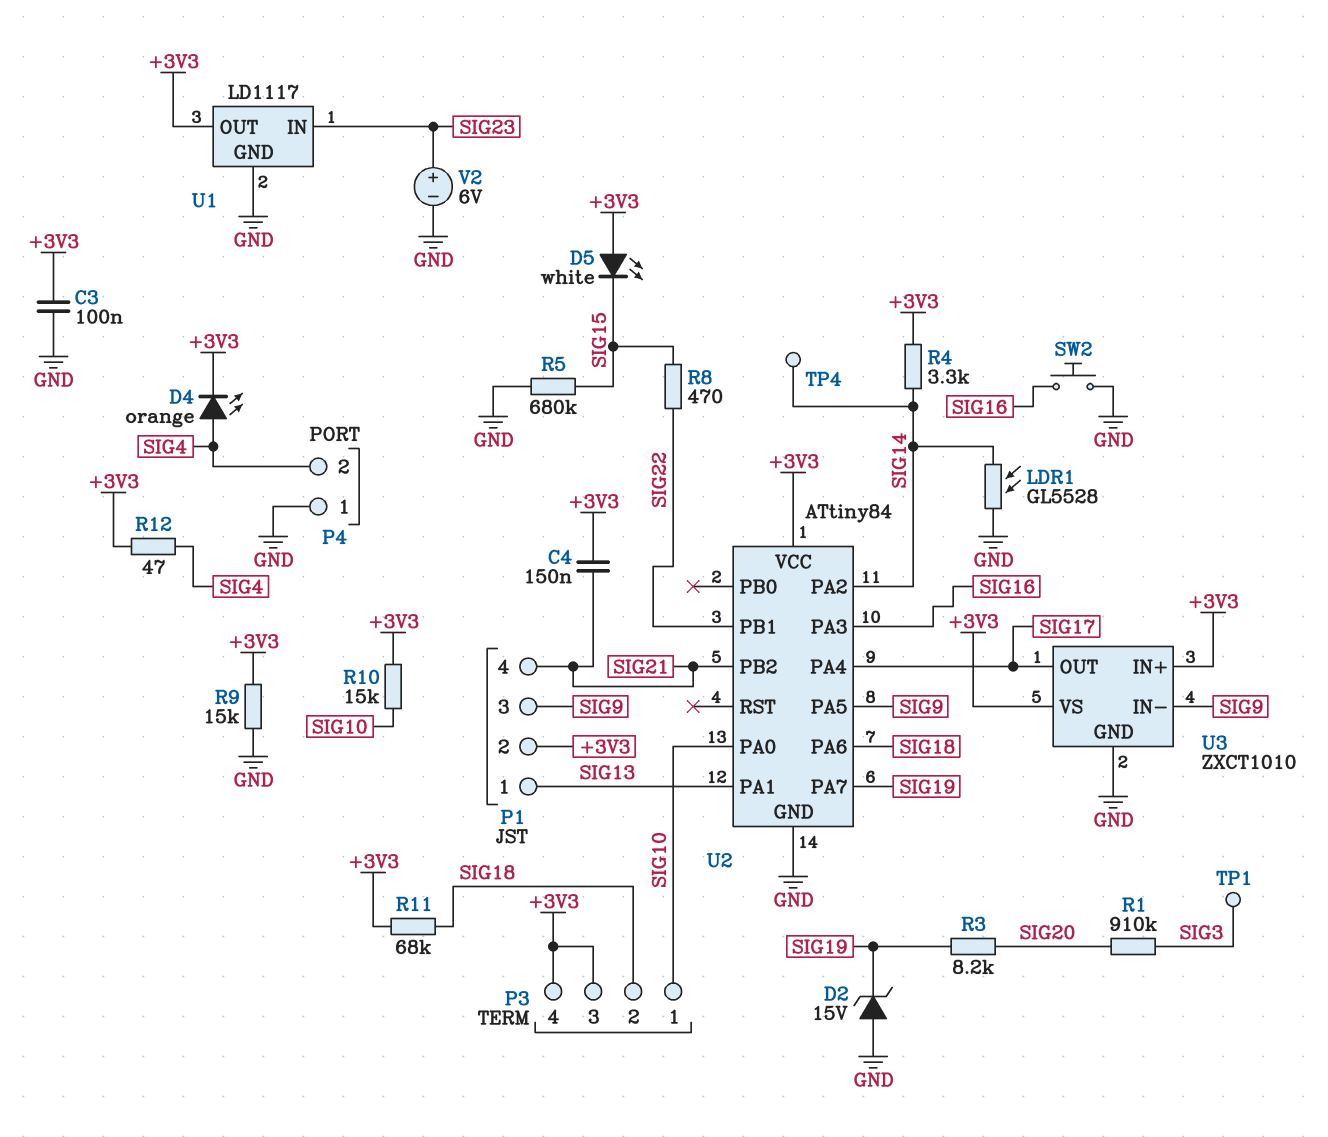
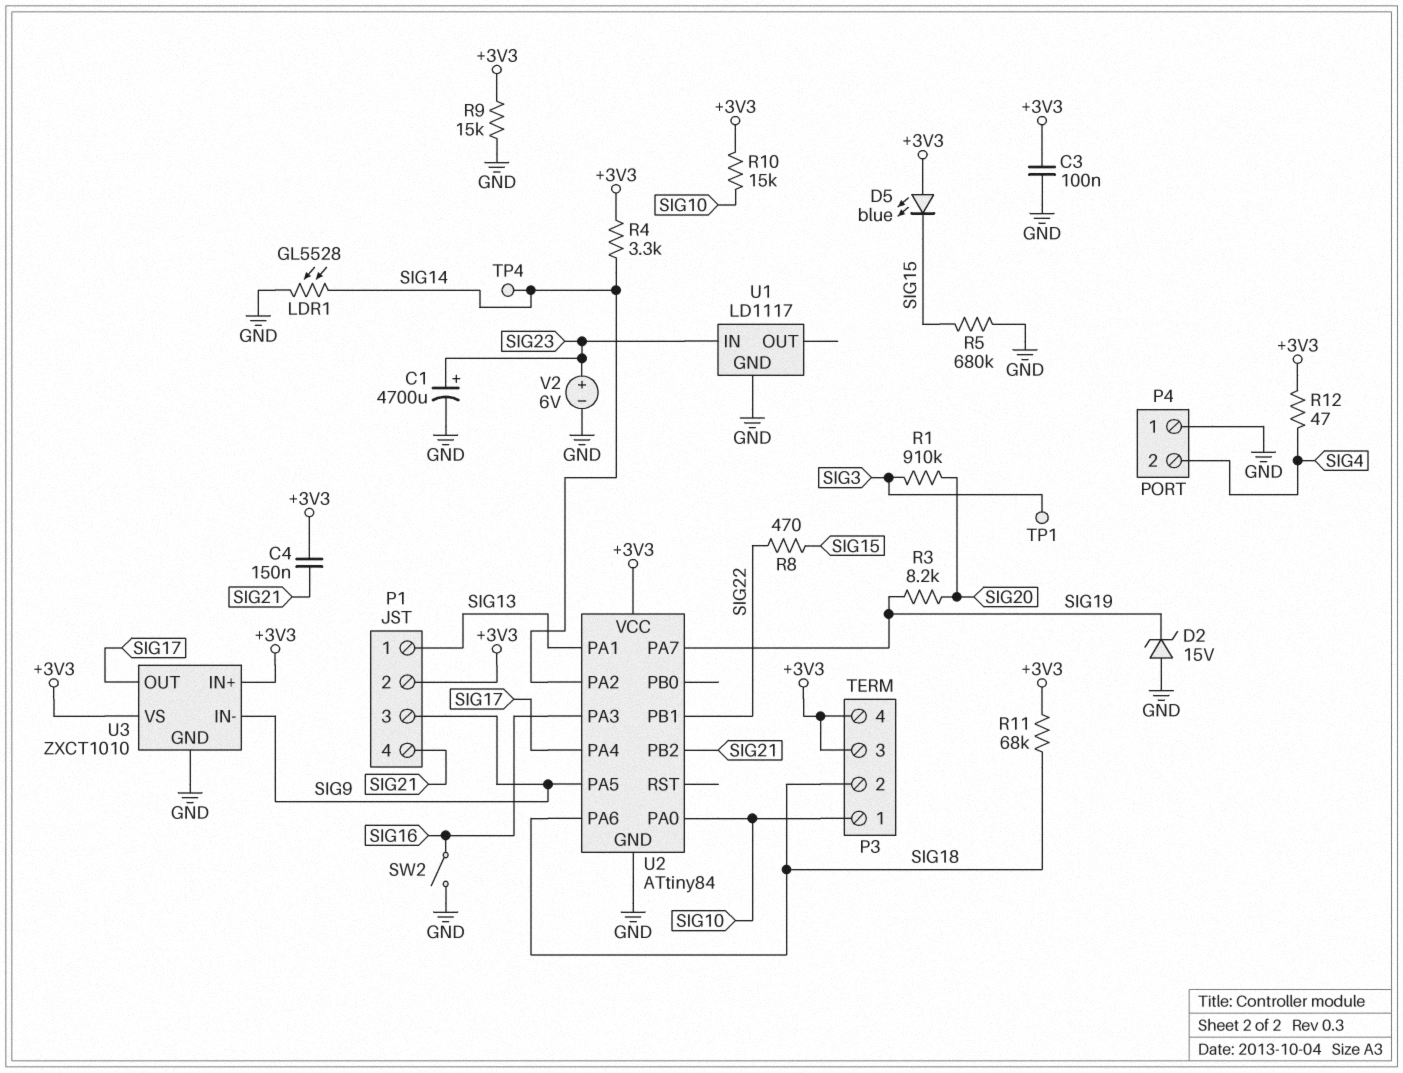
C1: none -> 4700uF (plus SIG23, minus GND)
D4: LED orange (A SIG4, K +3V3) -> none
D5: LED white (A +3V3, K SIG15) -> LED blue (A +3V3, K SIG15)
SW2: button (GND, SIG16) -> switch (GND, SIG16)
U1 pin OUT: +3V3 -> none

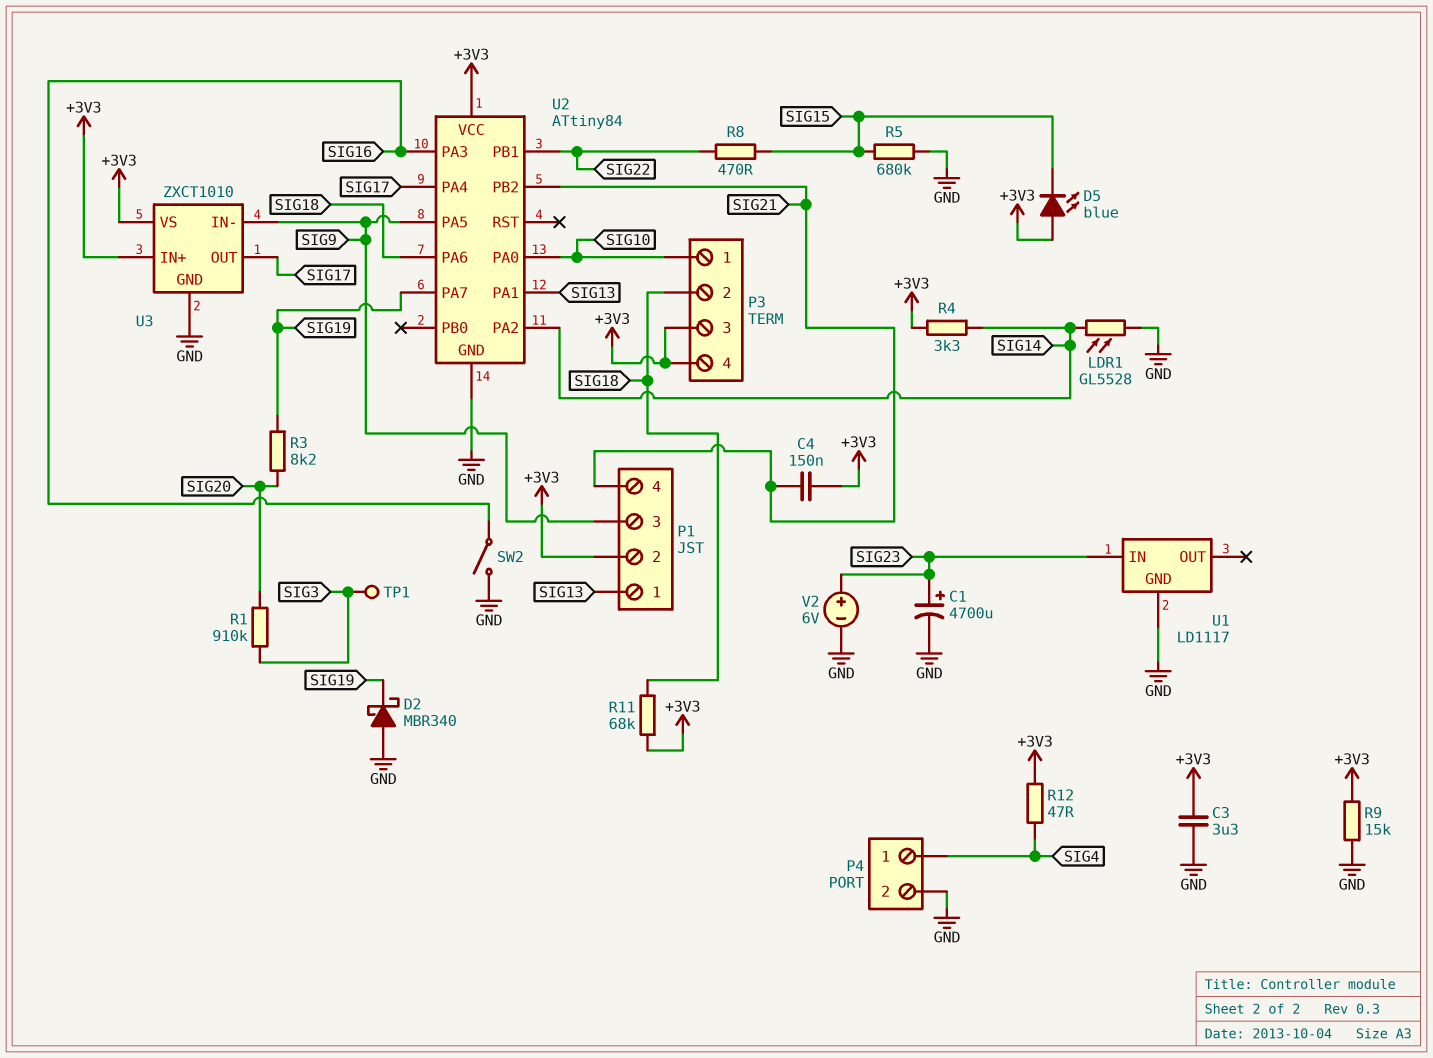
C3: 100nF (+3V3, GND) -> 3.3uF (+3V3, GND)
D2: zener 15V (A GND, K SIG19) -> schottky MBR340 (A GND, K SIG19)
P4 pin 1: GND -> SIG4
P4 pin 2: SIG4 -> GND
R10: 15k (+3V3, SIG10) -> none
TP4: test point (SIG14) -> none

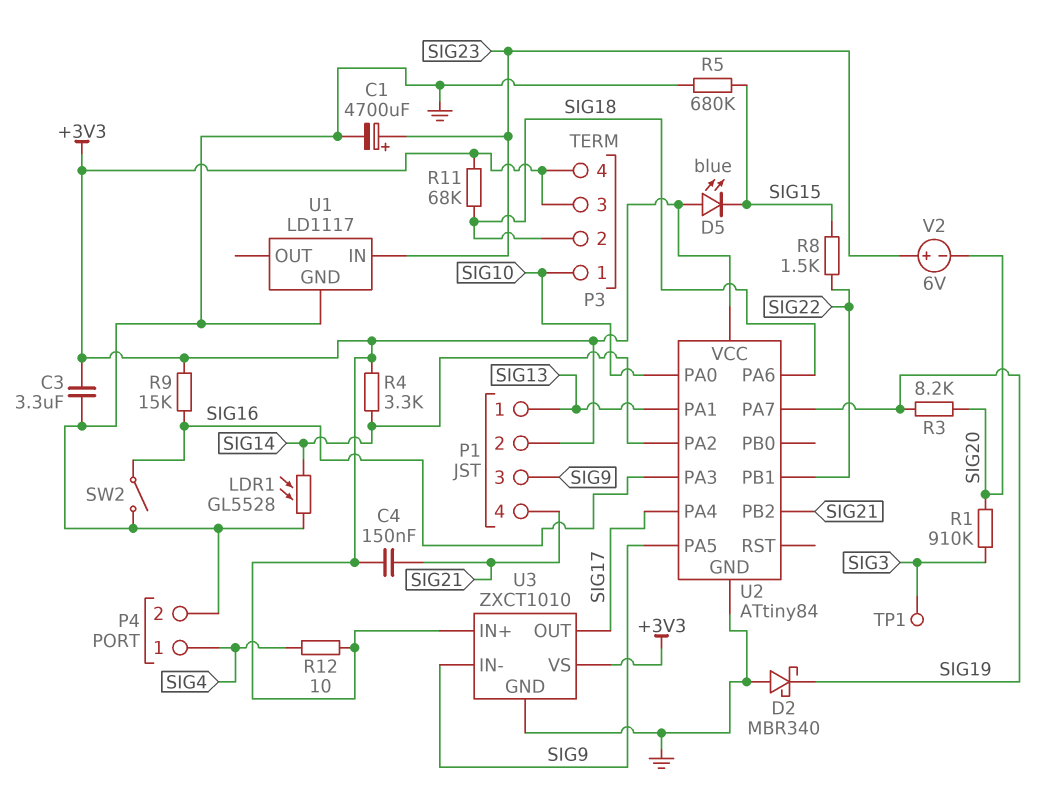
R8: 470 (SIG15, SIG22) -> 1.5k (SIG15, SIG22)
R9: 15k (+3V3, GND) -> 15k (+3V3, SIG16)
R12: 47 (+3V3, SIG4) -> 10 (+3V3, SIG4)
V2: 6V (plus SIG23, minus GND) -> 6V (plus SIG23, minus SIG20)

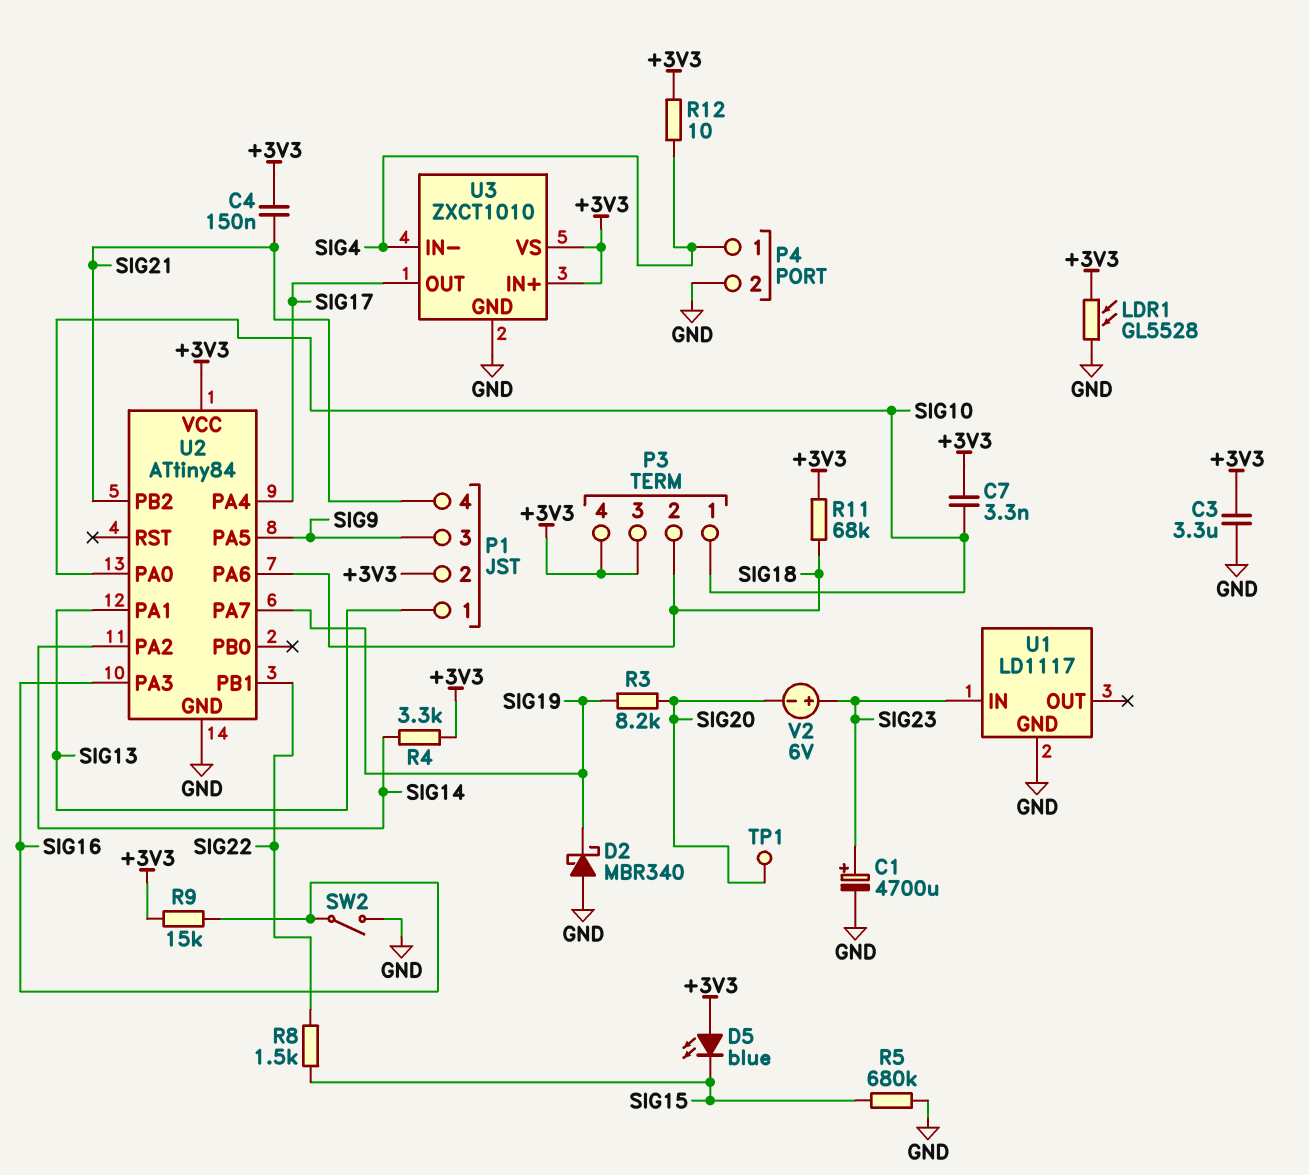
C7: none -> 3.3nF (+3V3, SIG10)
LDR1: GL5528 (GND, SIG14) -> GL5528 (+3V3, GND)
R1: 910k (SIG3, SIG20) -> none
TP1: test point (SIG3) -> test point (SIG20)
U3 pin IN-: SIG9 -> SIG4

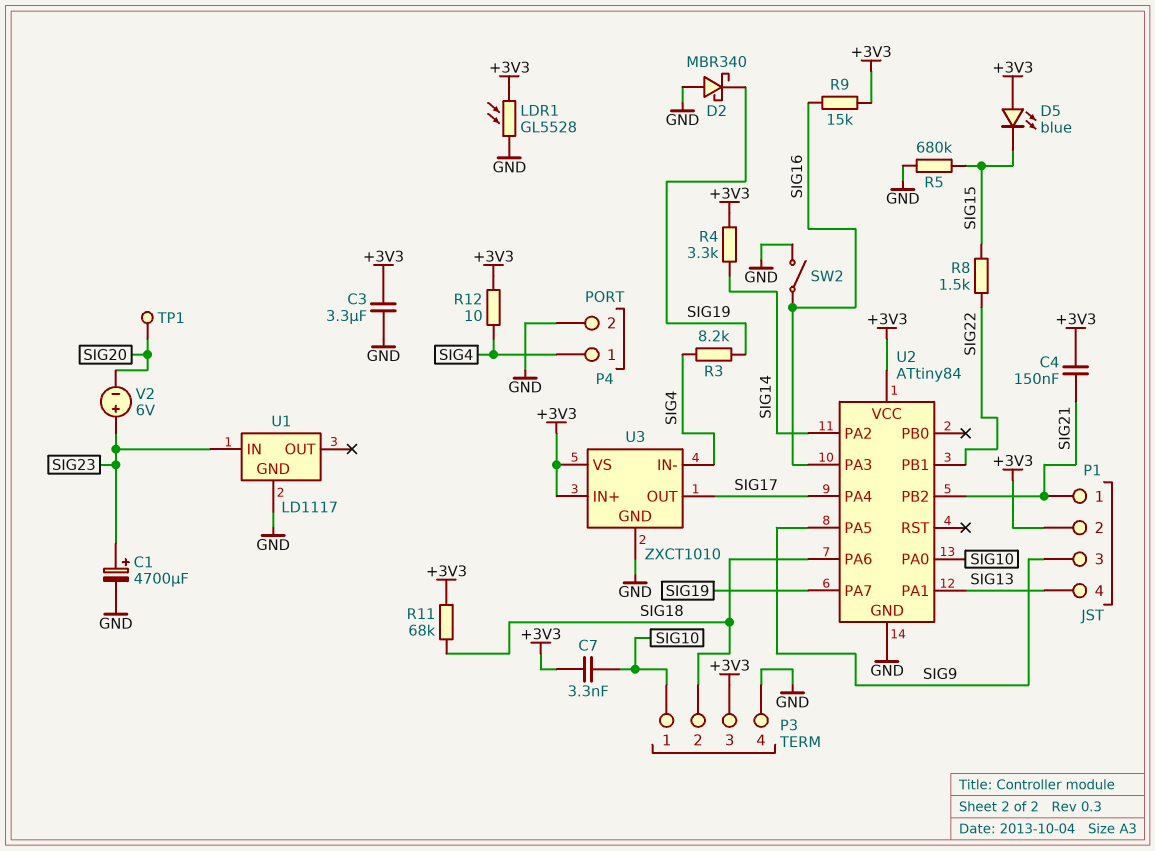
P1 pin 1: SIG13 -> SIG21
P1 pin 4: SIG21 -> SIG13
P3 pin 4: +3V3 -> GND
R3: 8.2k (SIG19, SIG20) -> 8.2k (SIG4, SIG19)

